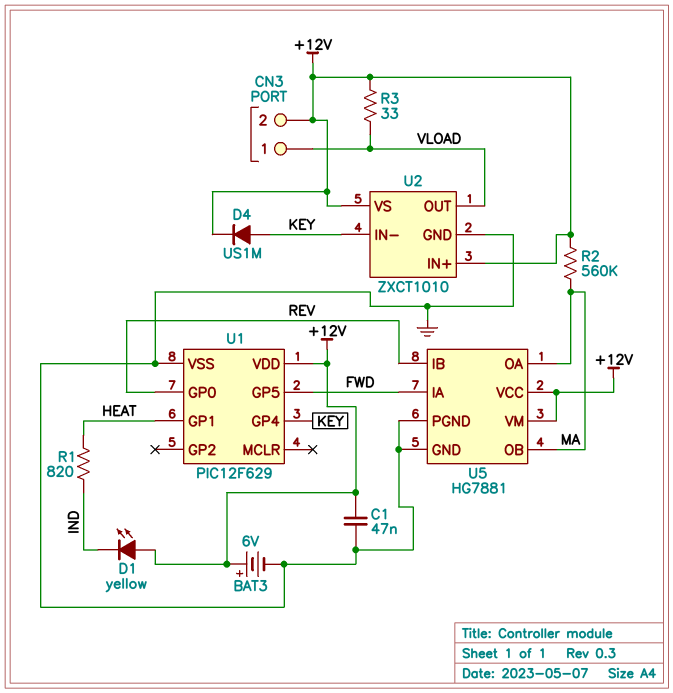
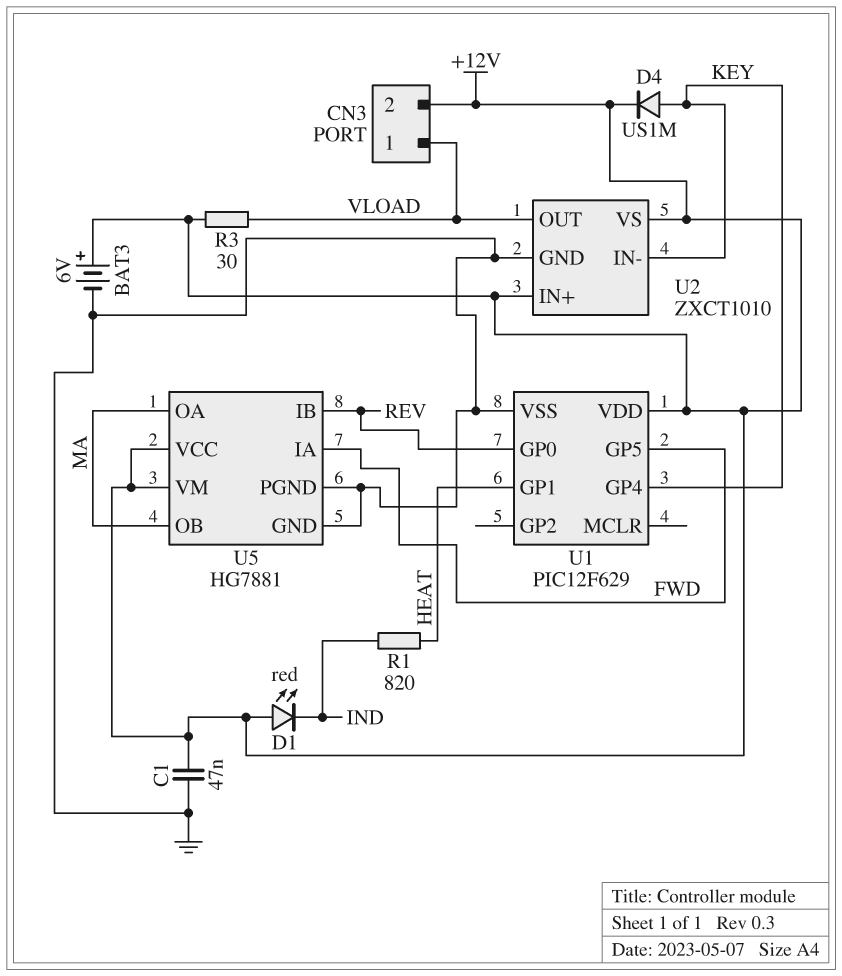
D1: LED yellow (A +12V, K IND) -> LED red (A +12V, K IND)
R2: 560k (+12V, MA) -> none
R3: 33 (+12V, VLOAD) -> 30 (+12V, VLOAD)

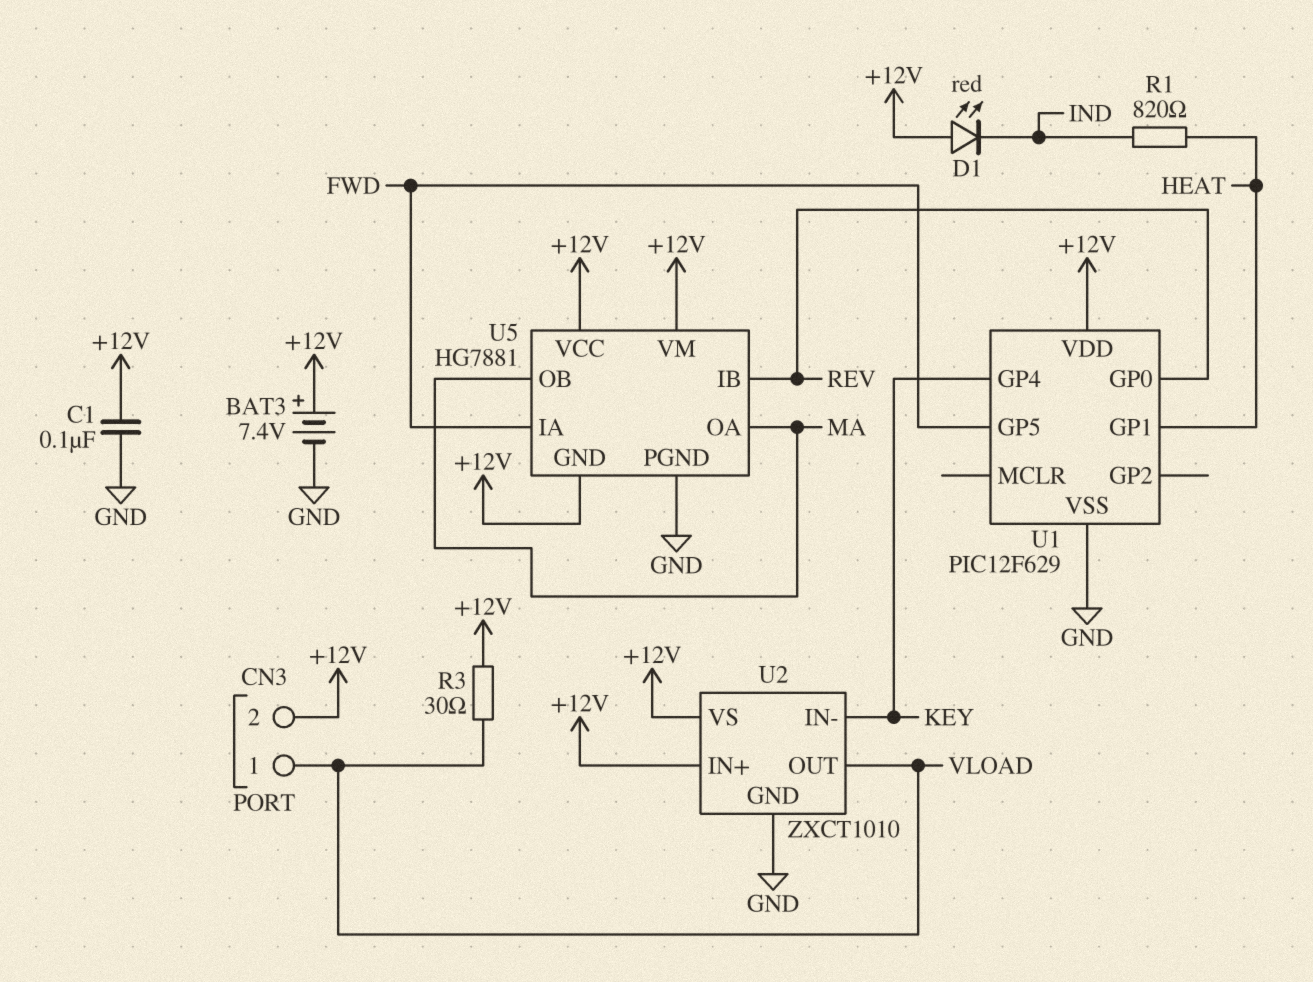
BAT3: 6V (plus +12V, minus GND) -> 7.4V (plus +12V, minus GND)
C1: 47nF (+12V, GND) -> 100nF (+12V, GND)
D4: diode US1M (A KEY, K +12V) -> none
U5 pin GND: GND -> +12V

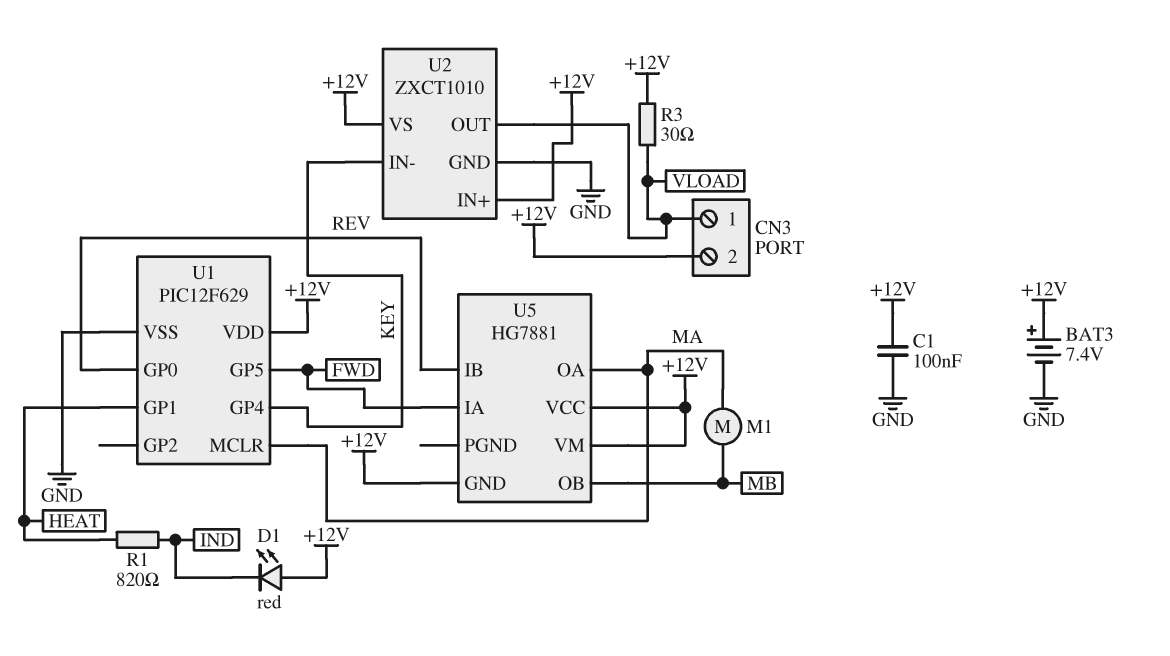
M1: none -> motor (MA, MB)
U1 pin MCLR: none -> MA
U5 pin OB: MA -> MB
U5 pin PGND: GND -> none

